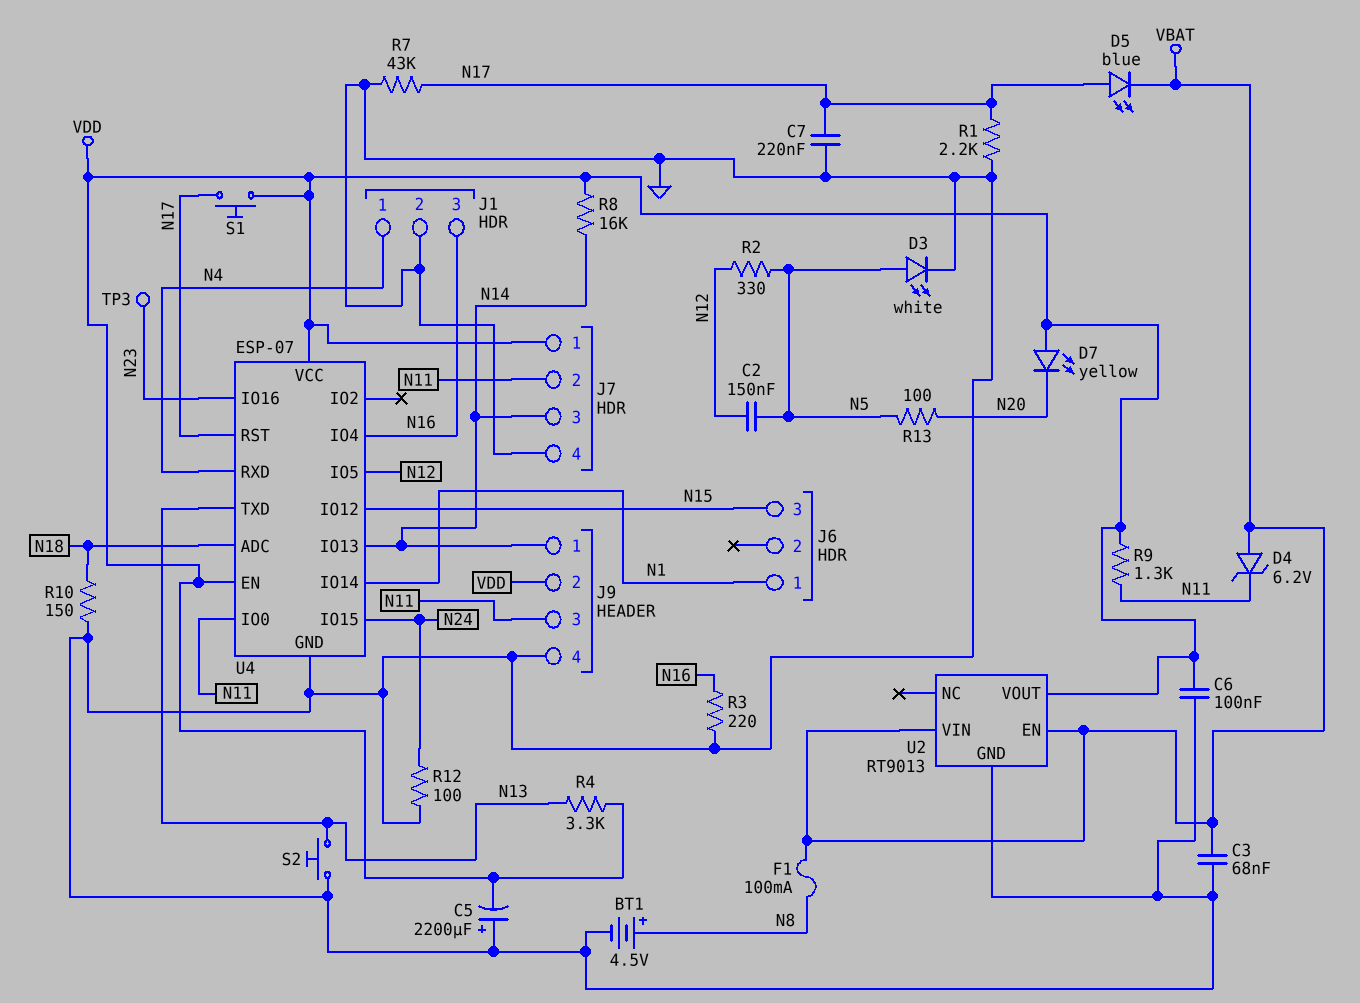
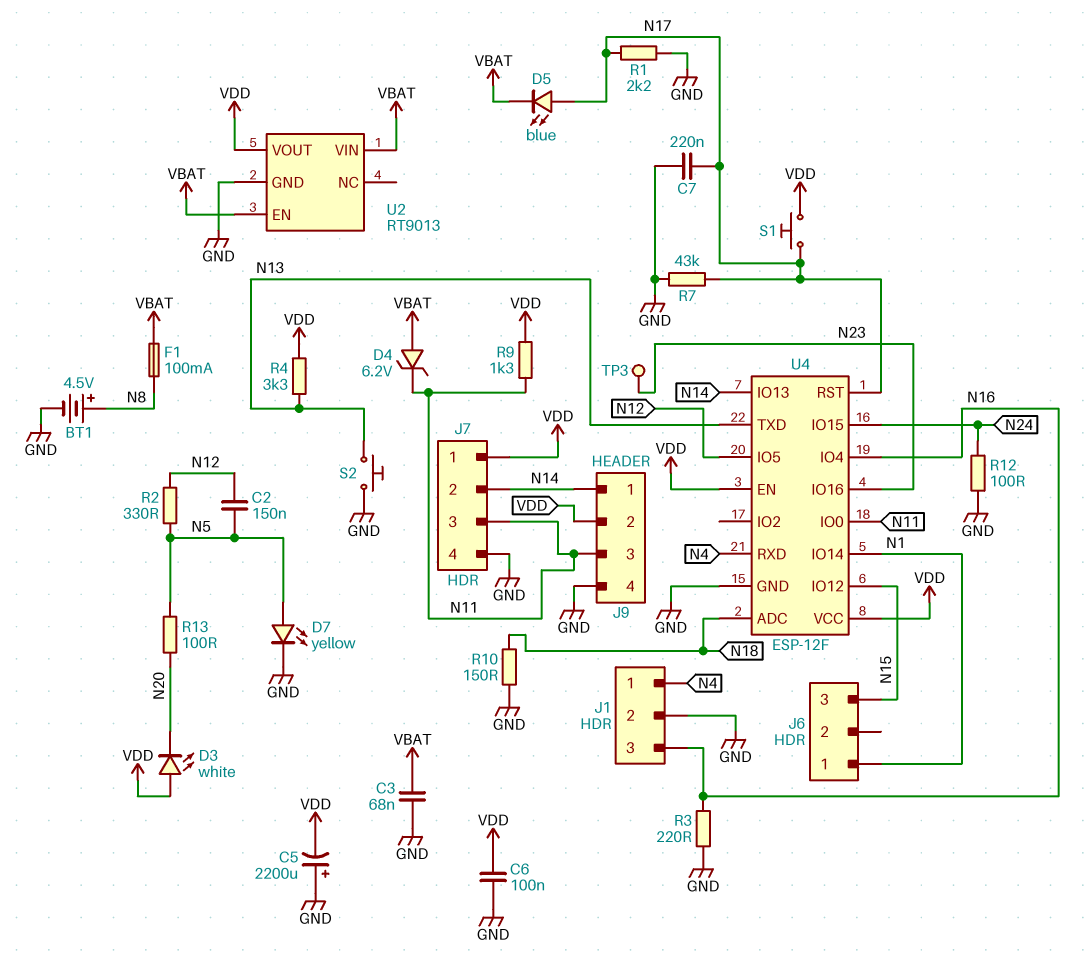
D3: LED white (A N5, K GND) -> LED white (A VDD, K N20)
D7: LED yellow (A VDD, K N20) -> LED yellow (A N5, K GND)
J7 pin 2: N11 -> N14
J7 pin 3: N14 -> N11
R8: 16k (N14, VDD) -> none
U4: ESP-07 -> ESP-12F

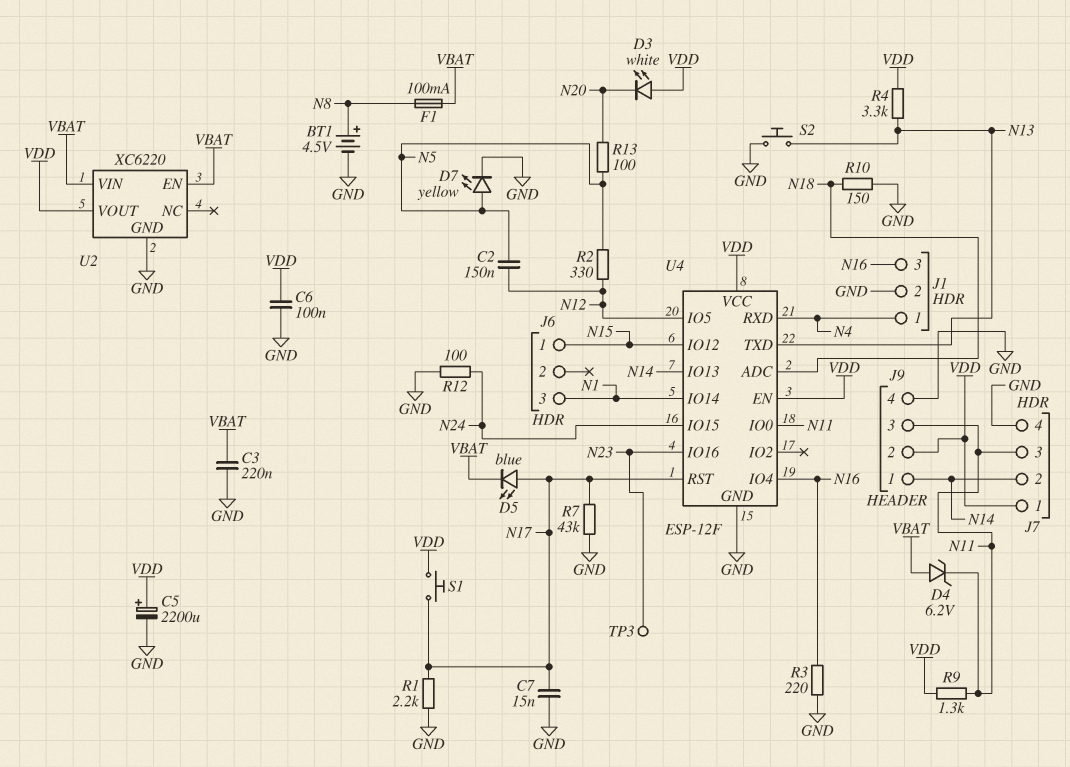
C3: 68nF (GND, VBAT) -> 220nF (GND, VBAT)
C5: 2200uF (plus GND, minus VDD) -> 2200uF (plus VDD, minus GND)
C7: 220nF (GND, N17) -> 15nF (GND, N17)
J6 pin 1: N1 -> N15
J6 pin 3: N15 -> N1
U2: RT9013 -> XC6220

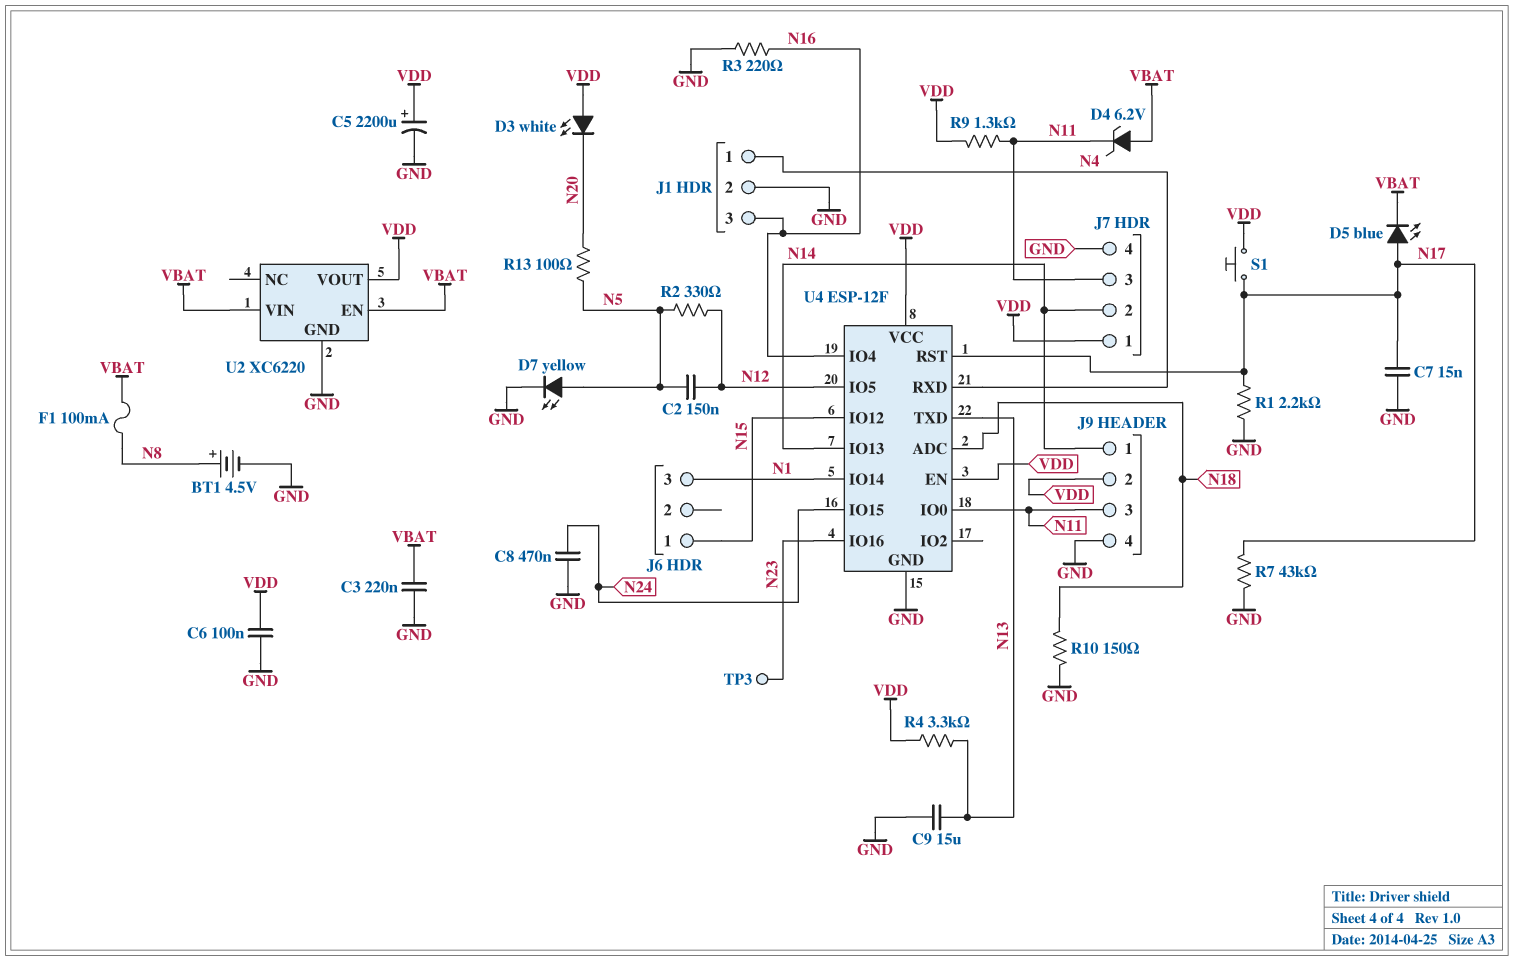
C8: none -> 470nF (GND, N24)
C9: none -> 15uF (GND, N13)
R12: 100 (GND, N24) -> none
S2: button (GND, N13) -> none

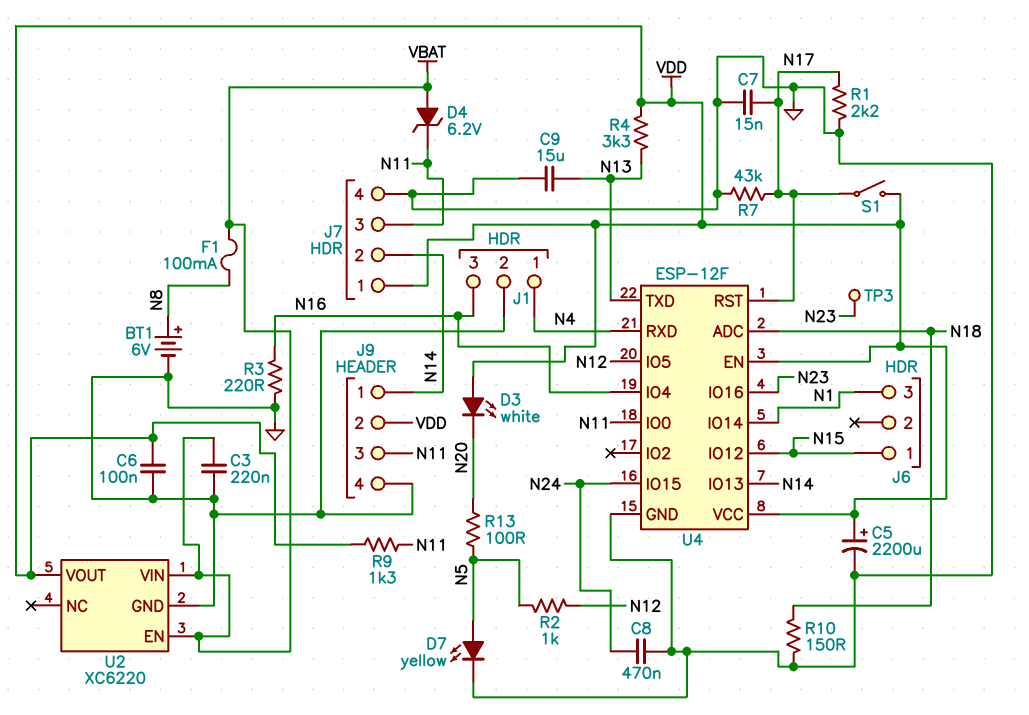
BT1: 4.5V (plus N8, minus GND) -> 6V (plus N8, minus GND)
C2: 150nF (N5, N12) -> none
D5: LED blue (A N17, K VBAT) -> none
R2: 330 (N5, N12) -> 1k (N5, N12)
S1: button (N17, VDD) -> switch (N17, VDD)

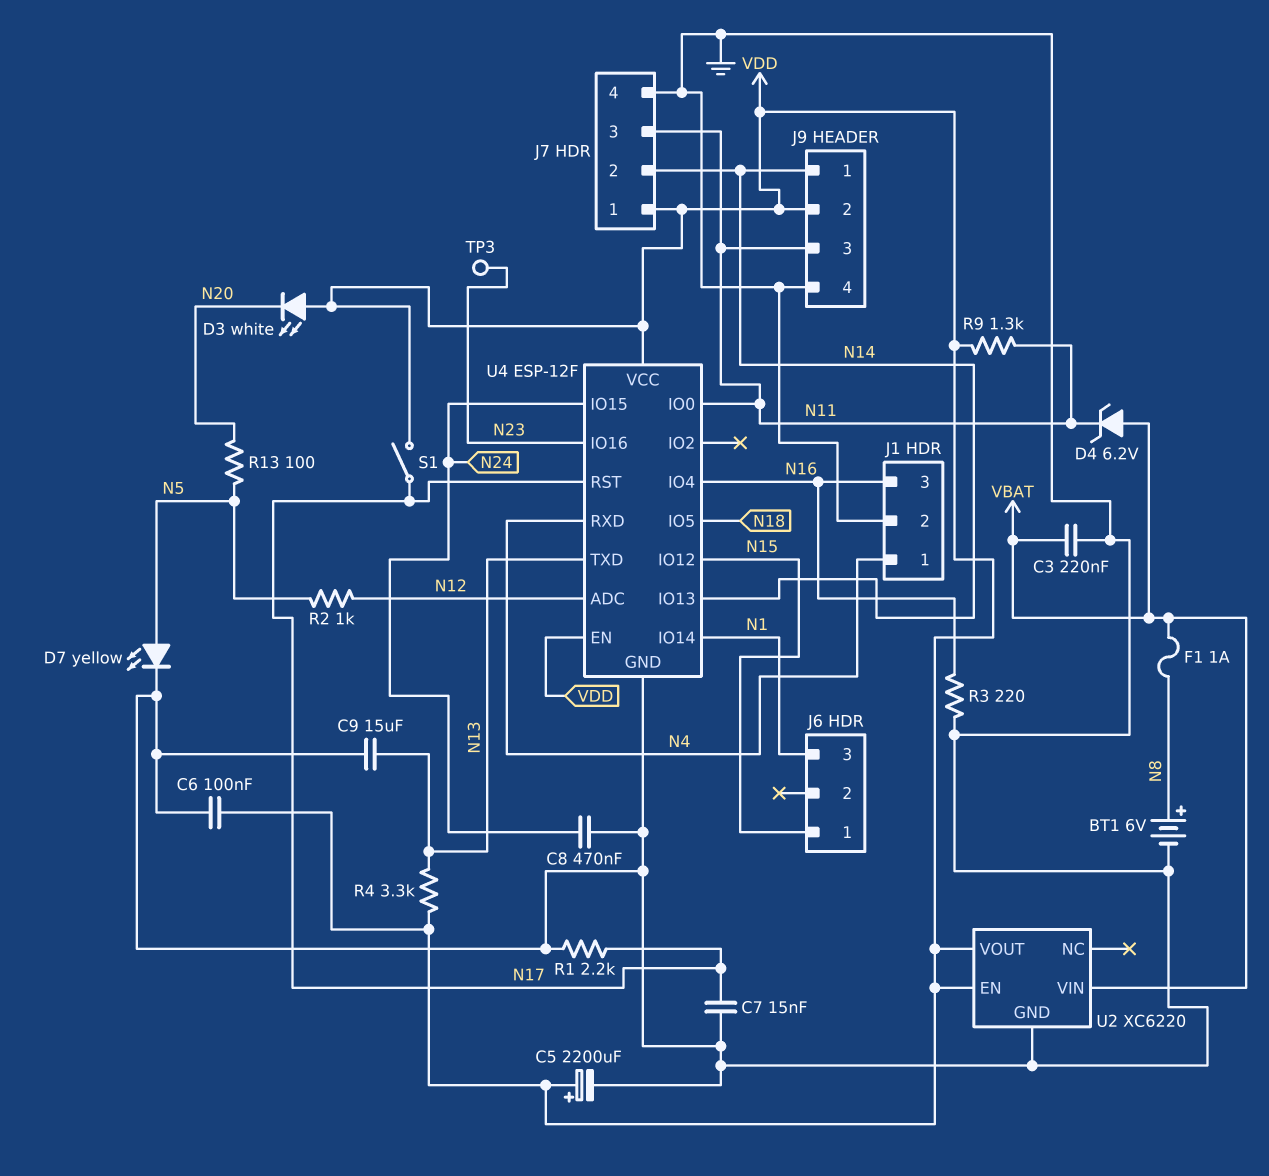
F1: 100mA (N8, VBAT) -> 1A (N8, VBAT)
R7: 43k (GND, N17) -> none
R10: 150 (GND, N18) -> none
U2 pin EN: VBAT -> VDD
U4 pin ADC: N18 -> N12
U4 pin IO5: N12 -> N18

